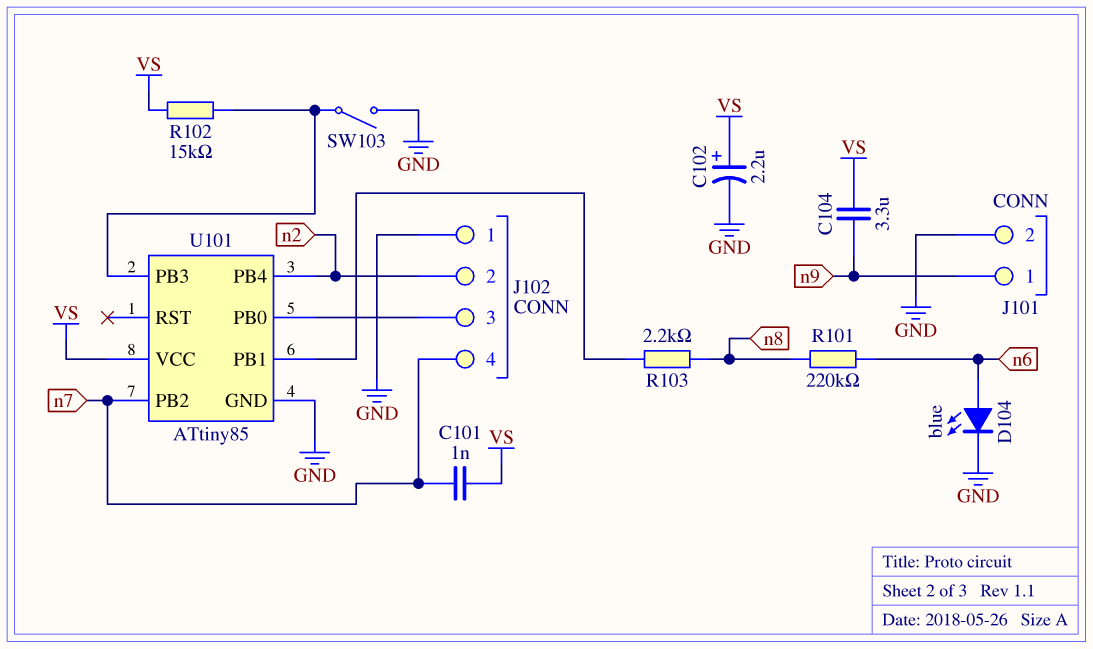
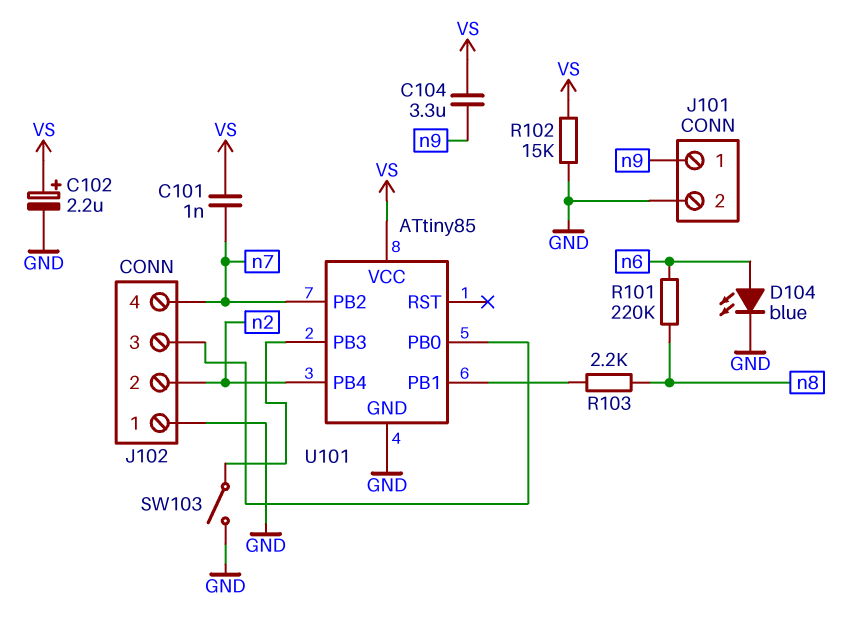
R102: 15k (U101/PB3, VS) -> 15k (GND, VS)

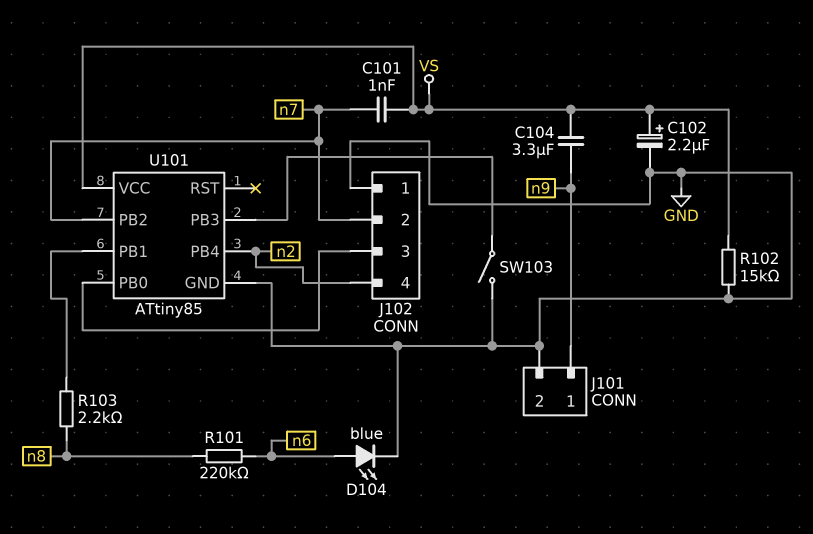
J102 pin 2: n2 -> n7
J102 pin 4: n7 -> n2

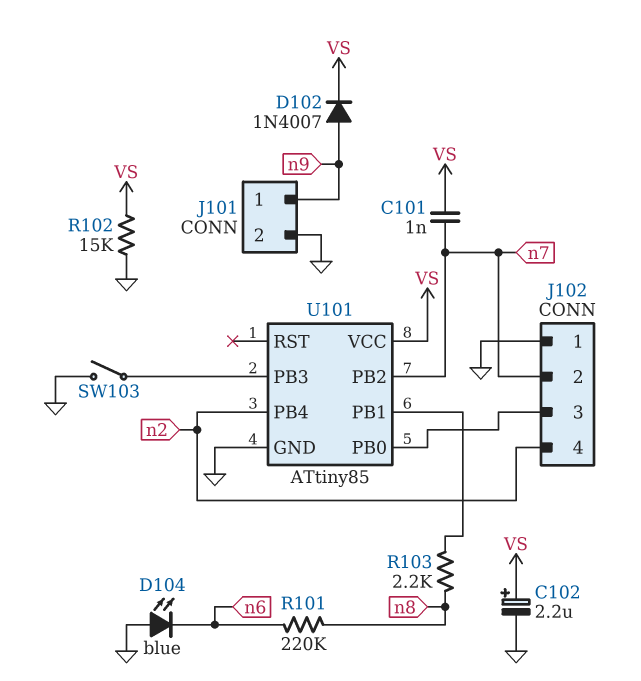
C104: 3.3uF (VS, n9) -> none
D102: none -> diode 1N4007 (A n9, K VS)
D104: LED blue (A n6, K GND) -> LED blue (A GND, K n6)

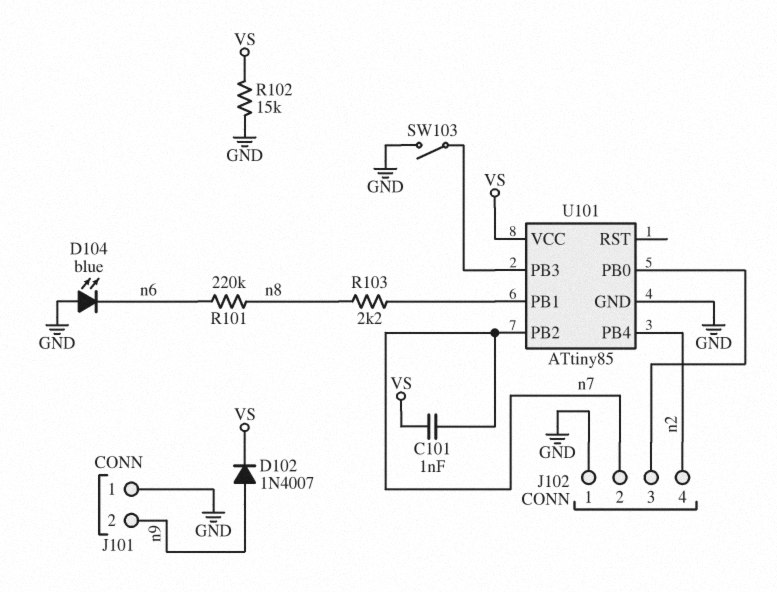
C102: 2.2uF (plus VS, minus GND) -> none
J101 pin 1: n9 -> GND
J101 pin 2: GND -> n9

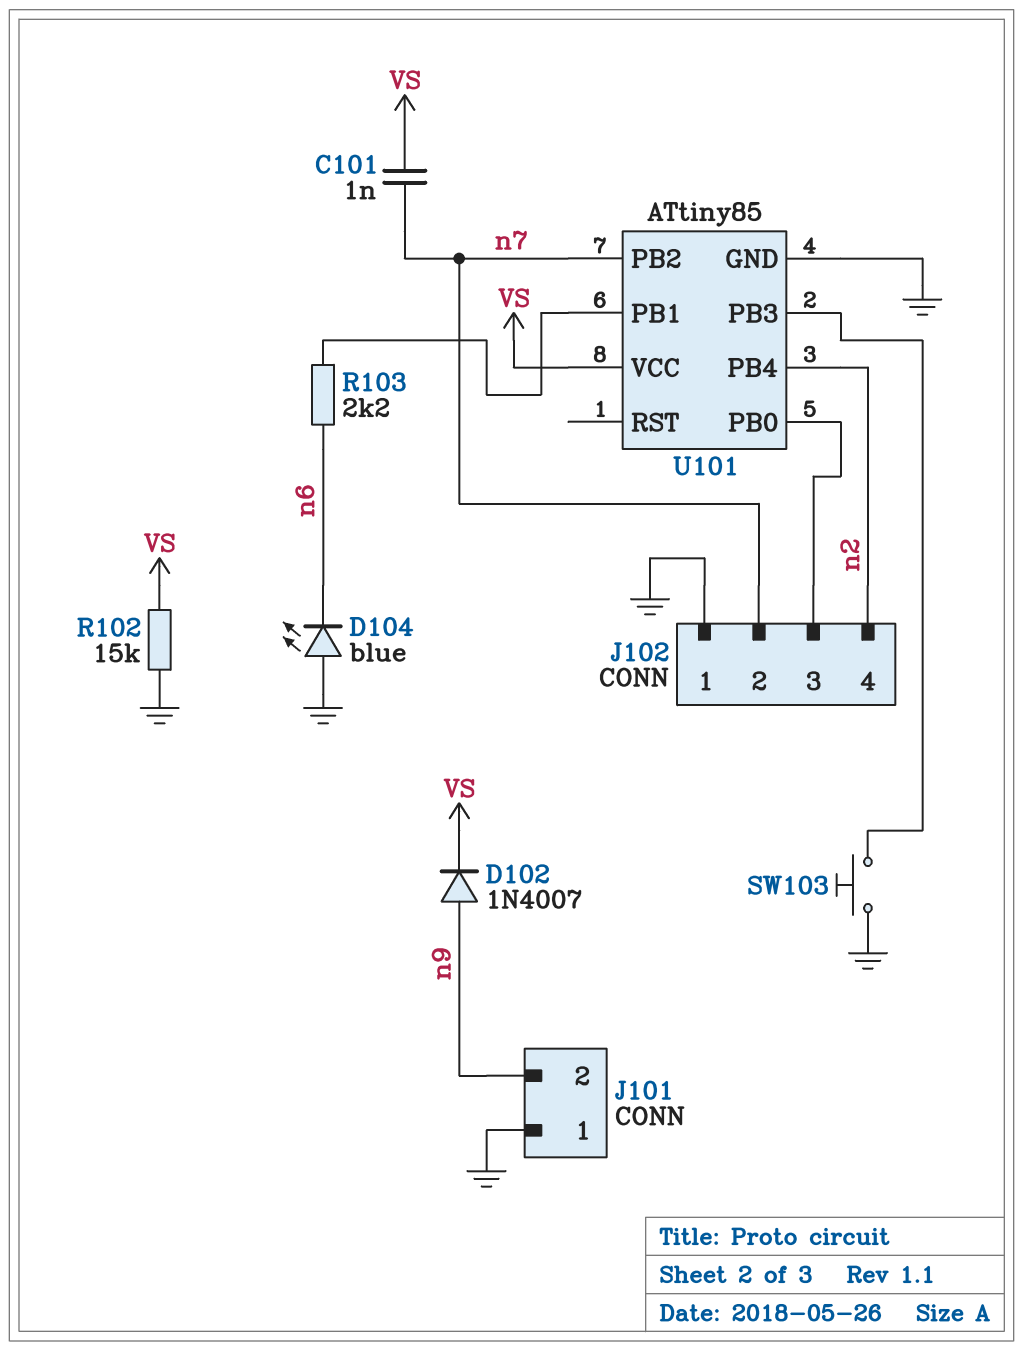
R101: 220k (n6, n8) -> none
R103: 2.2k (U101/PB1, n8) -> 2.2k (U101/PB1, n6)
SW103: switch (GND, U101/PB3) -> button (GND, U101/PB3)

